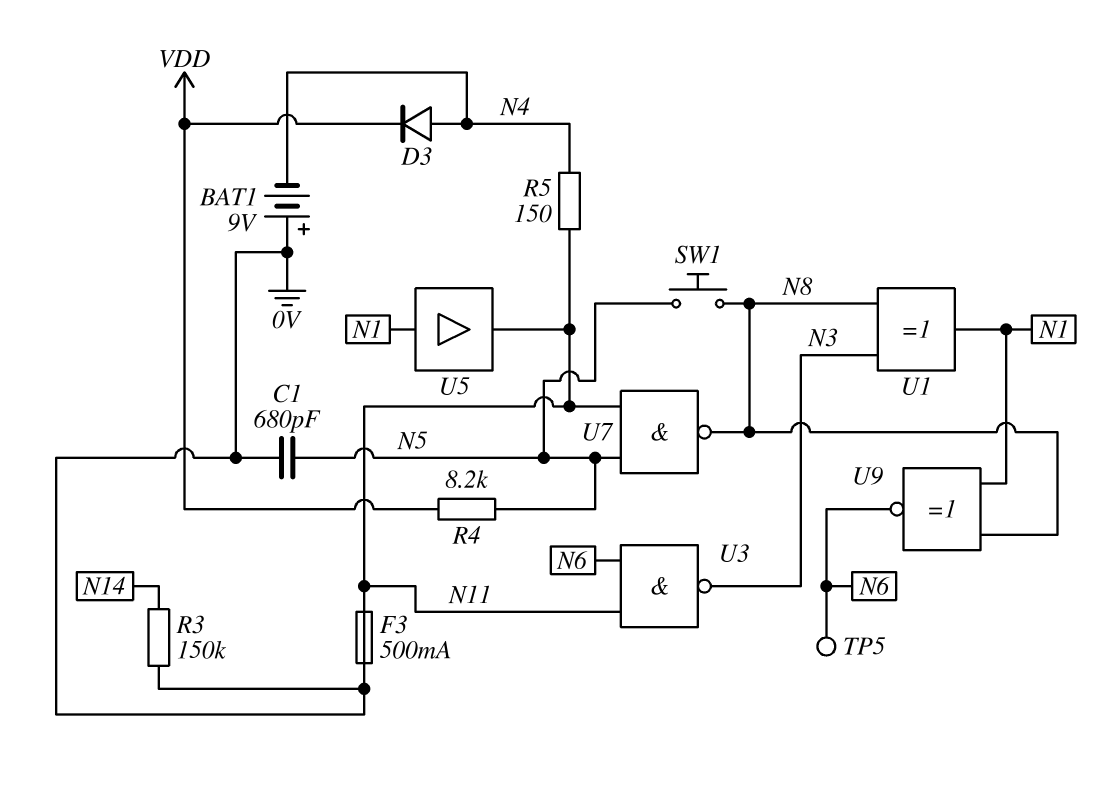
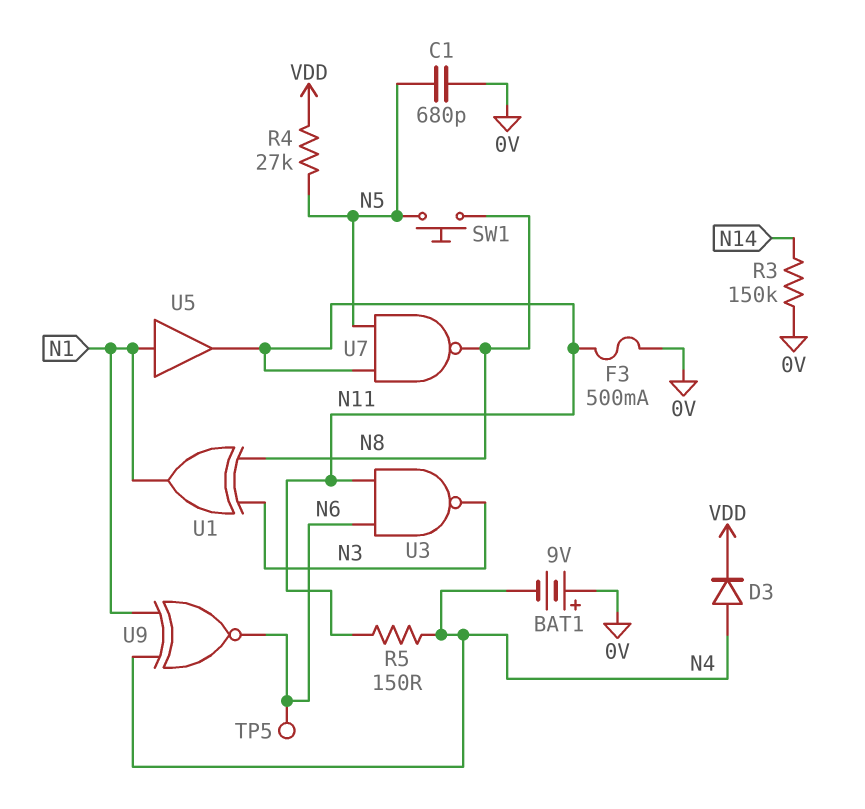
R4: 8.2k (N5, VDD) -> 27k (N5, VDD)
U9: XNOR (in N1, in N8, out N6) -> XNOR (in N1, in N4, out N6)

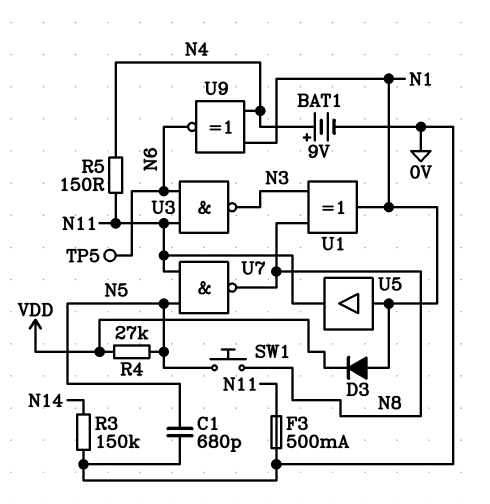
BAT1: 9V (plus 0V, minus N4) -> 9V (plus N4, minus 0V)
D3: diode (A N4, K VDD) -> diode (A N1, K VDD)

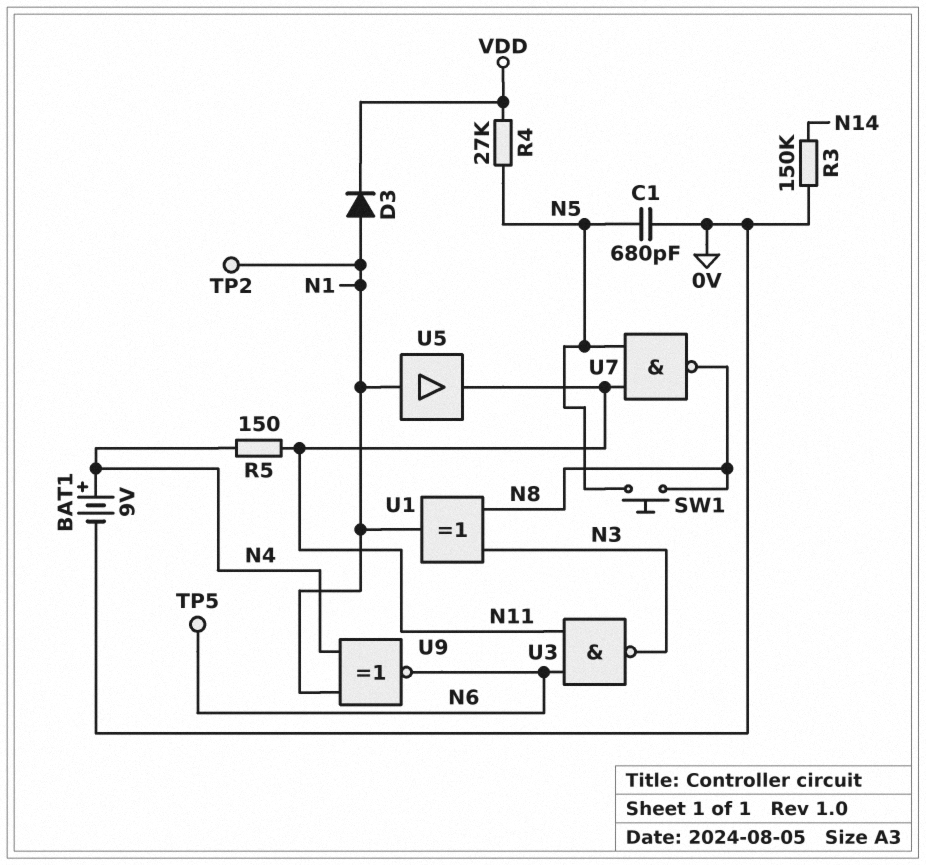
F3: 500mA (0V, N11) -> none
TP2: none -> test point (N1)

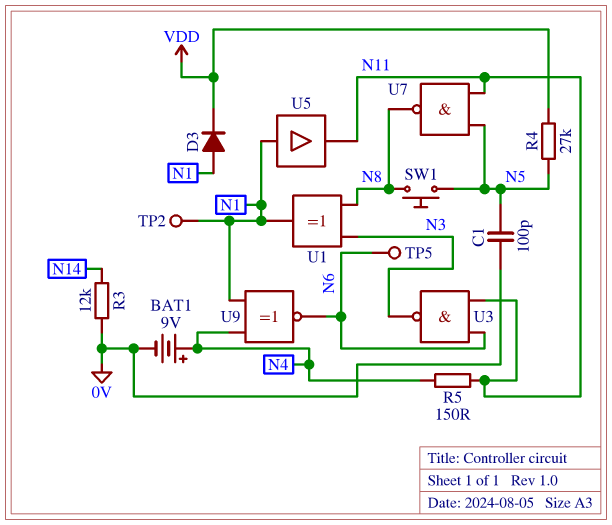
C1: 680pF (0V, N5) -> 100pF (0V, N5)
R3: 150k (0V, N14) -> 12k (0V, N14)

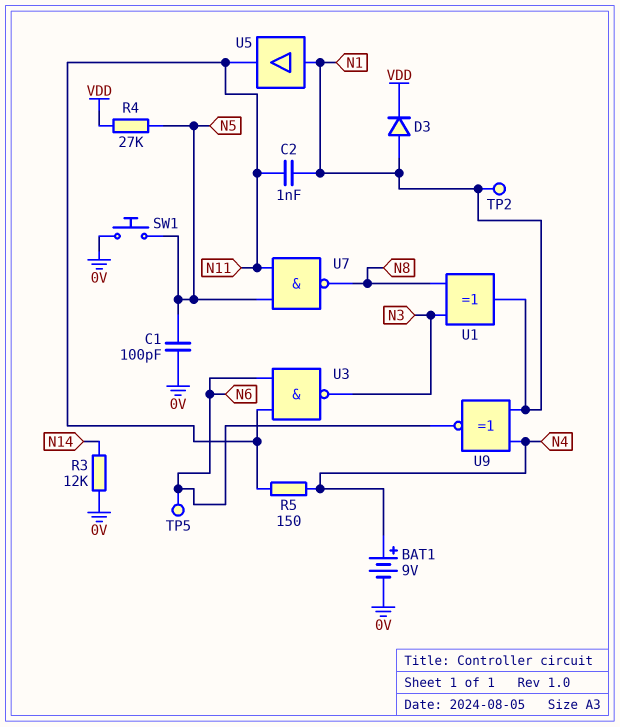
C2: none -> 1nF (N1, N11)
SW1: button (N5, N8) -> button (0V, N5)

